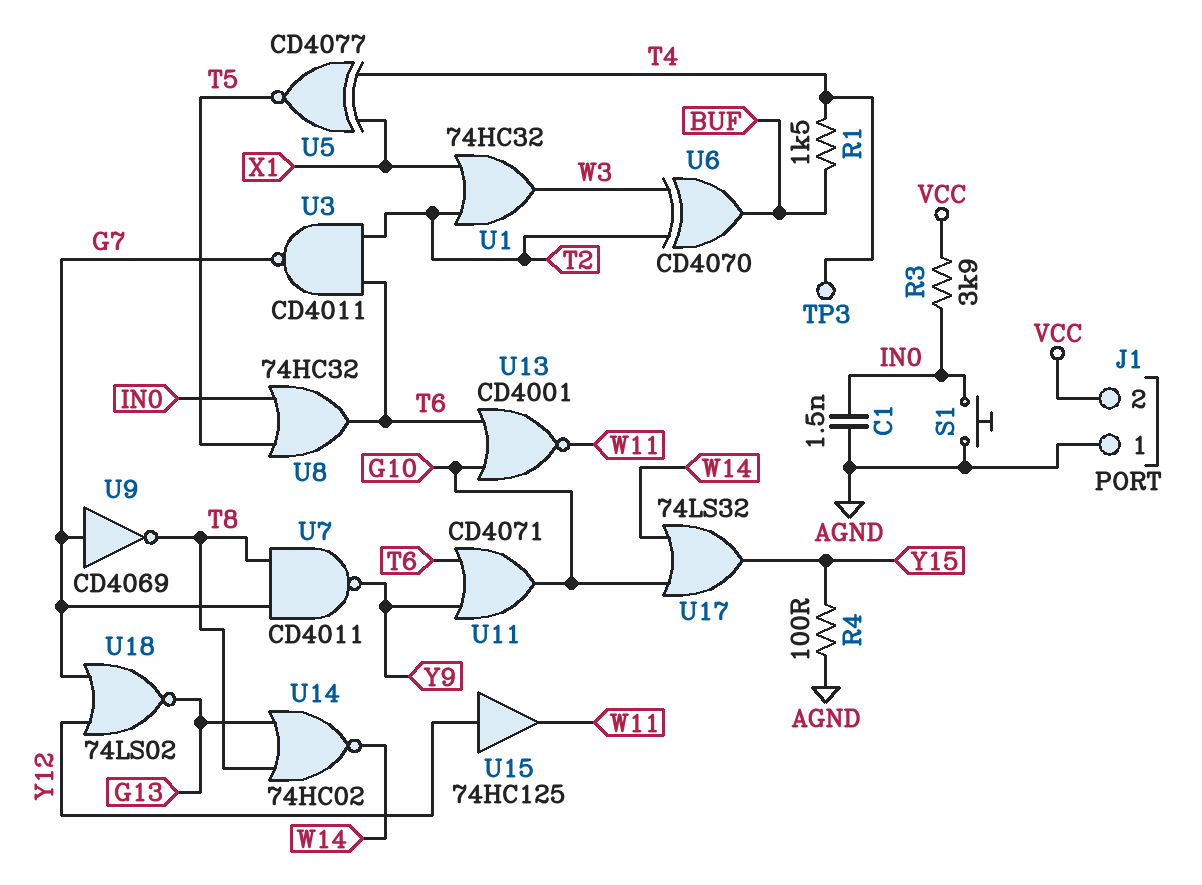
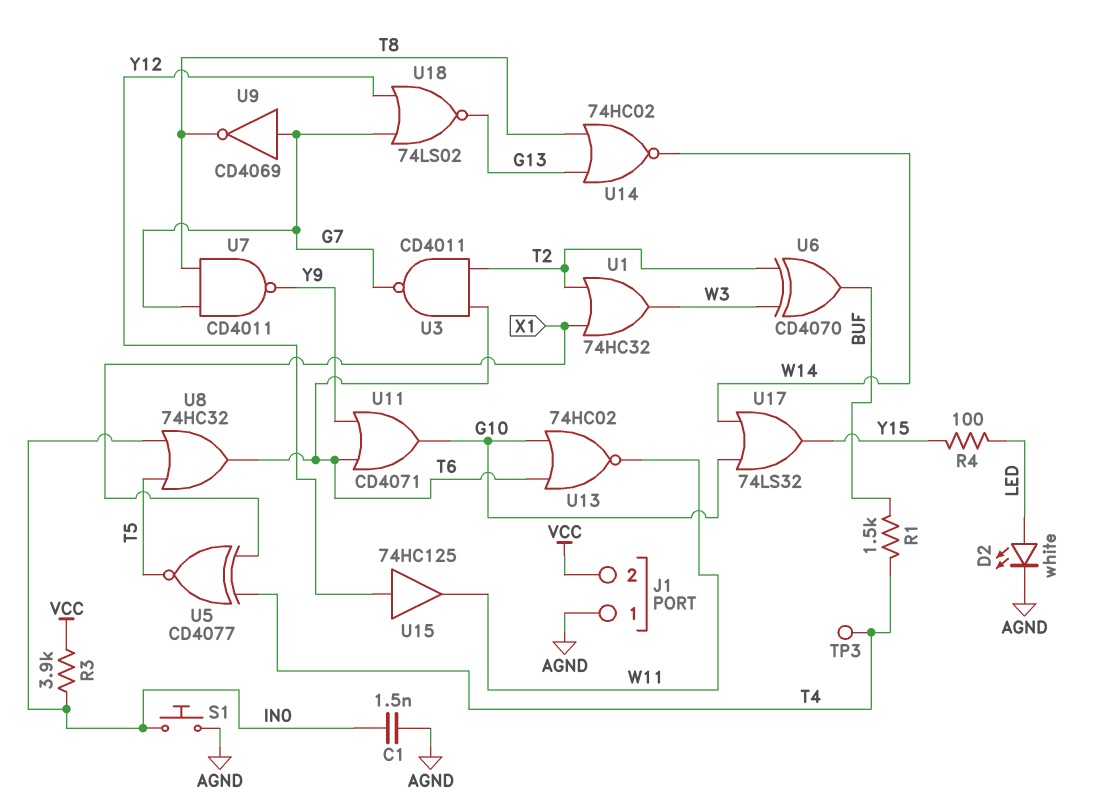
D2: none -> LED white (A LED, K AGND)
R4: 100 (AGND, Y15) -> 100 (LED, Y15)
U13: NOR CD4001 (in G10, in T6, out W11) -> NOR 74HC02 (in G10, in T6, out W11)

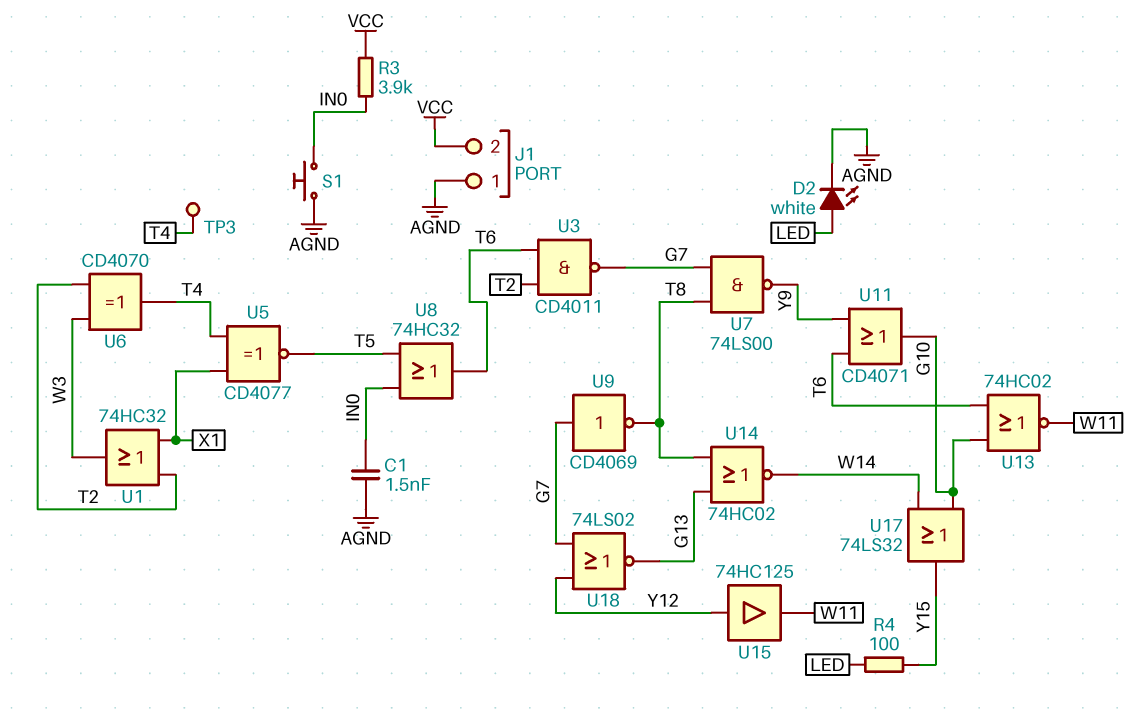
R1: 1.5k (BUF, T4) -> none
U6: XOR CD4070 (in T2, in W3, out BUF) -> XOR CD4070 (in T2, in W3, out T4)
U7: NAND CD4011 (in G7, in T8, out Y9) -> NAND 74LS00 (in G7, in T8, out Y9)

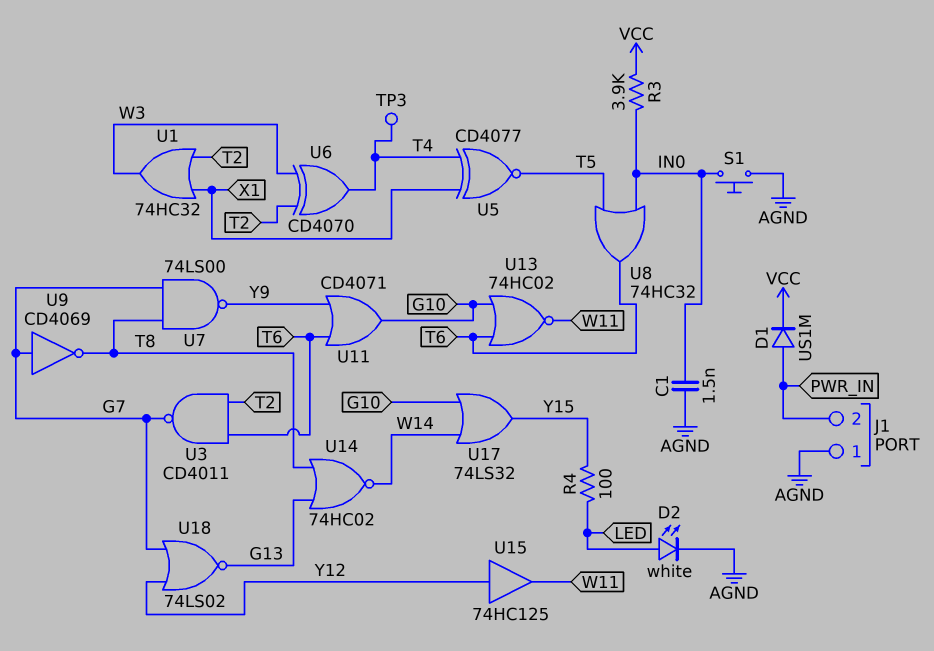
D1: none -> diode US1M (A PWR_IN, K VCC)
J1 pin 2: VCC -> PWR_IN

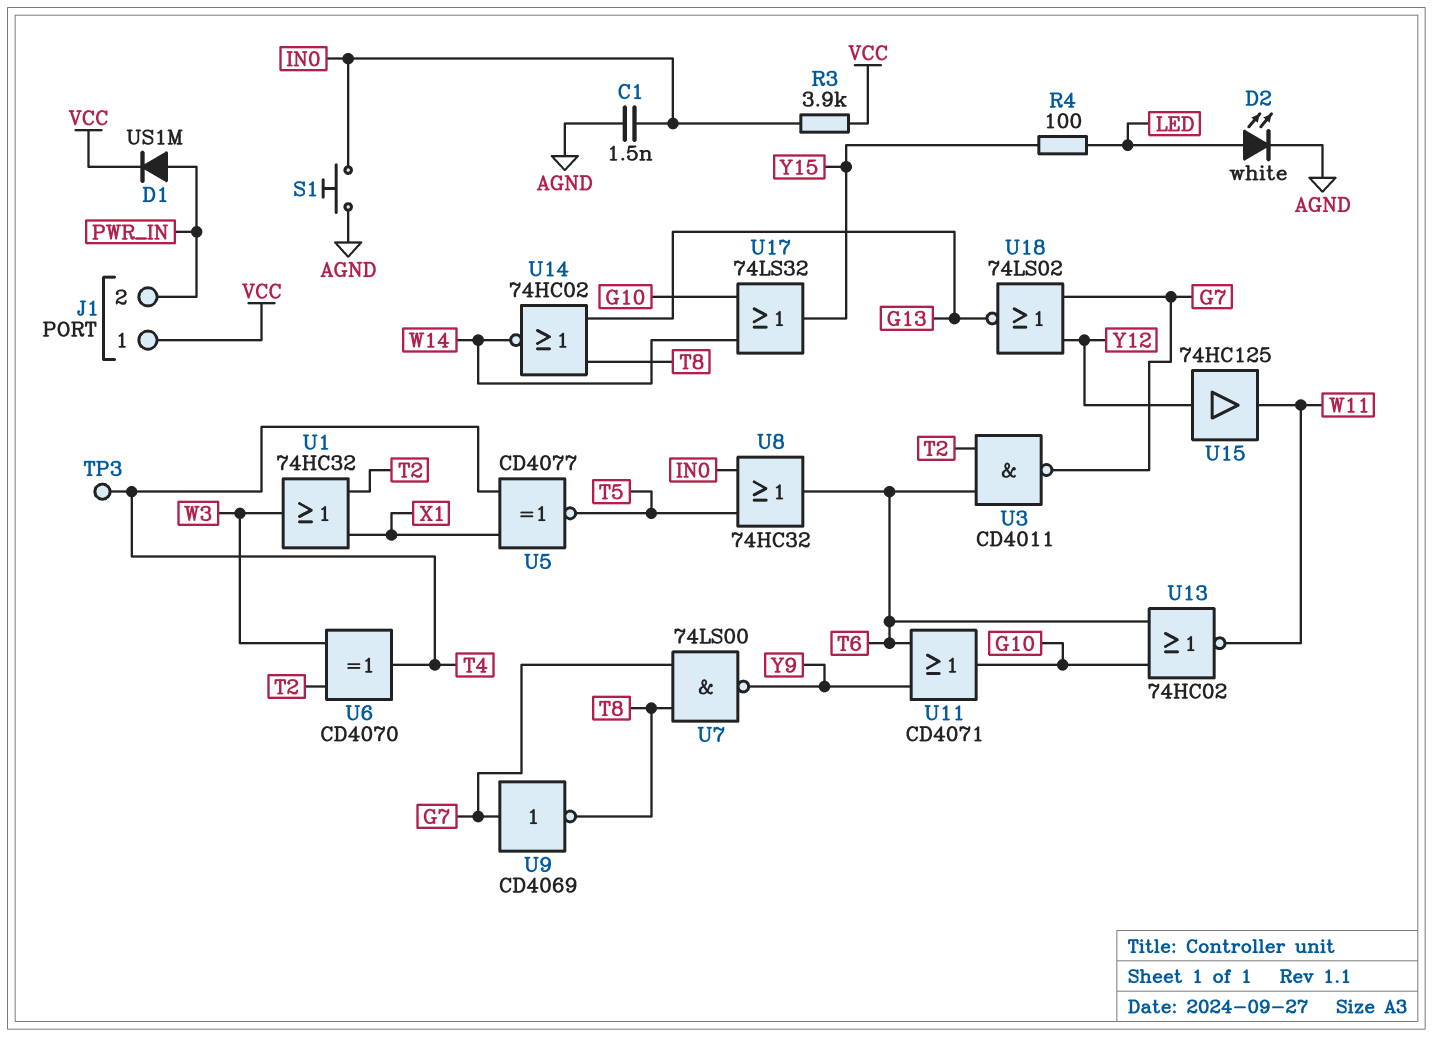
J1 pin 1: AGND -> VCC

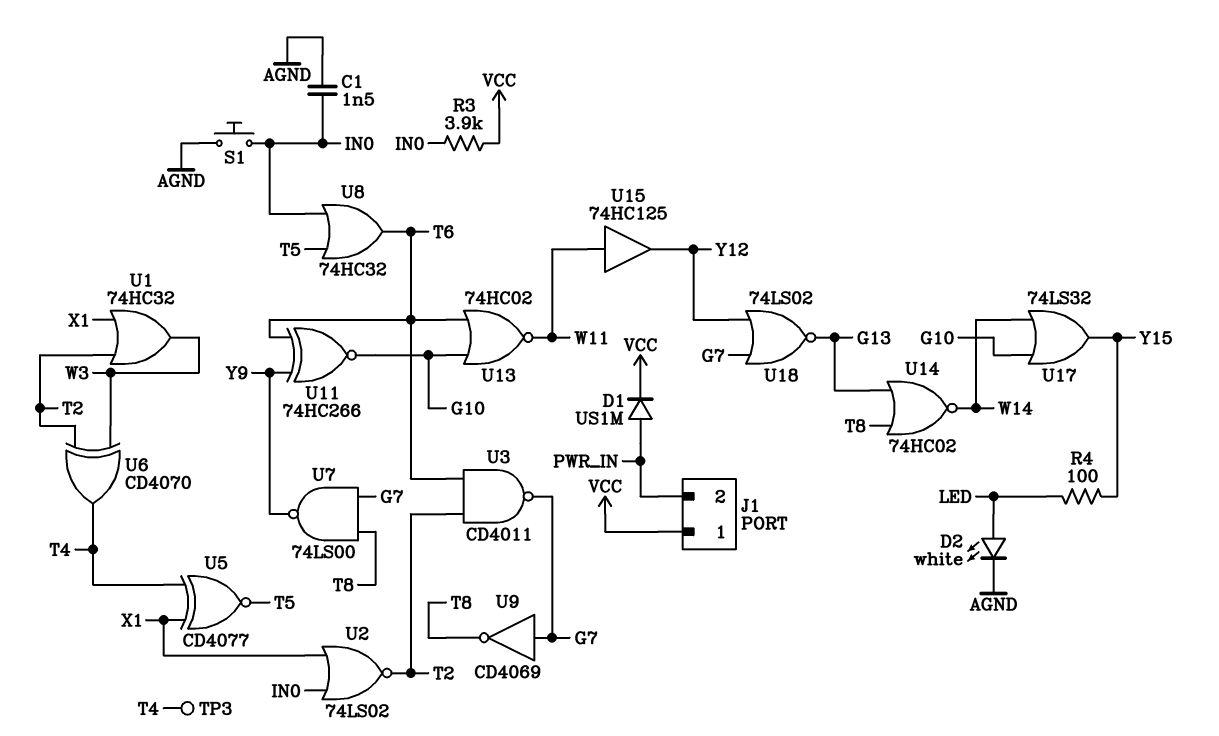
U2: none -> NOR 74LS02 (in IN0, in X1, out T2)
U11: OR CD4071 (in T6, in Y9, out G10) -> XNOR 74HC266 (in T6, in Y9, out G10)
U15: buffer 74HC125 (in Y12, out W11) -> buffer 74HC125 (in W11, out Y12)

